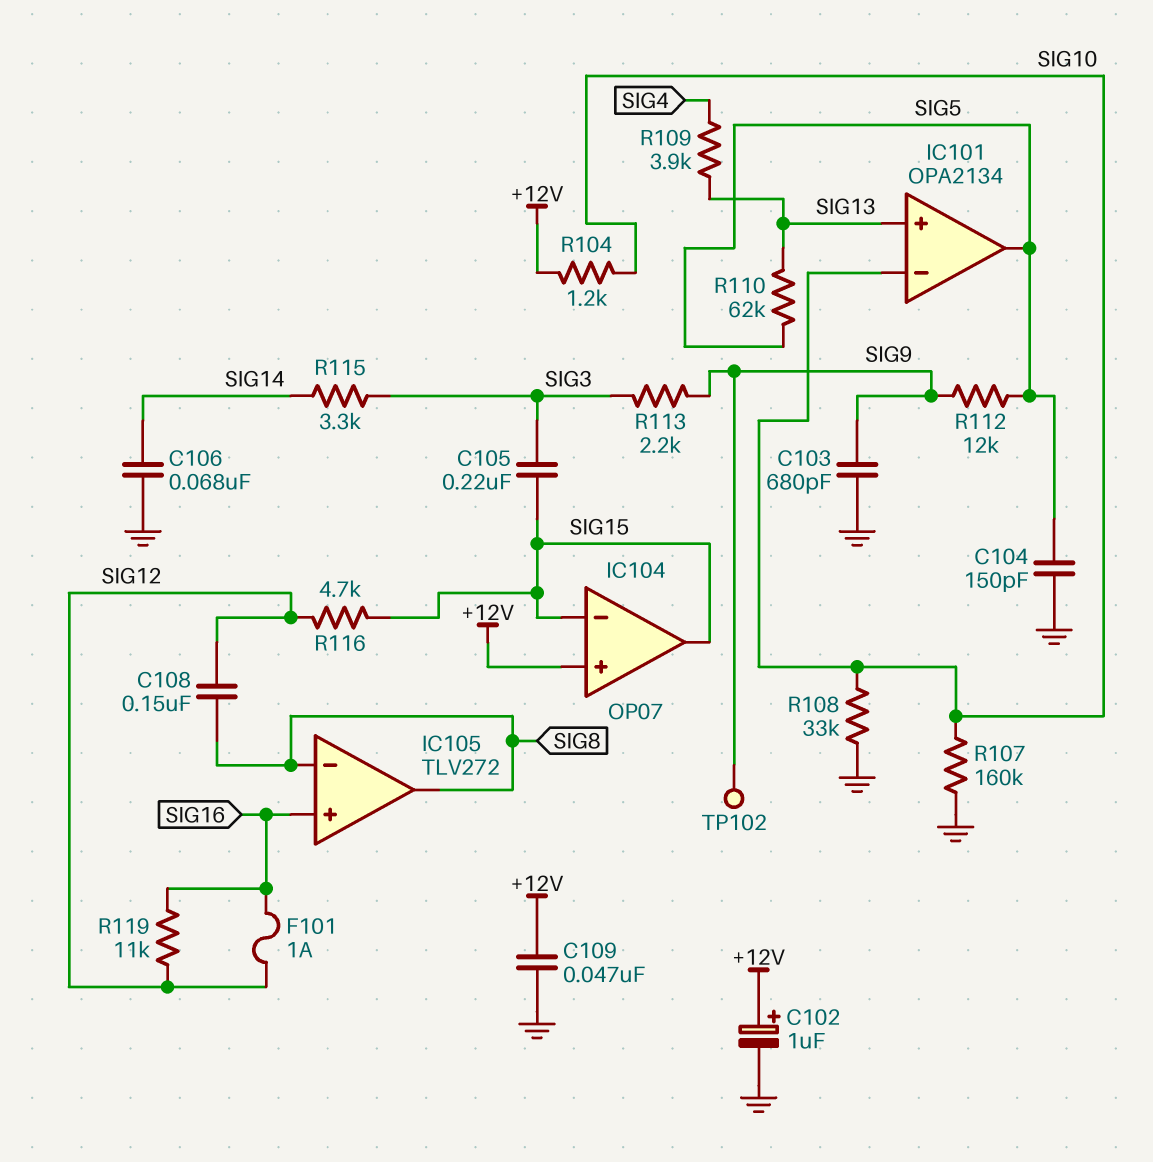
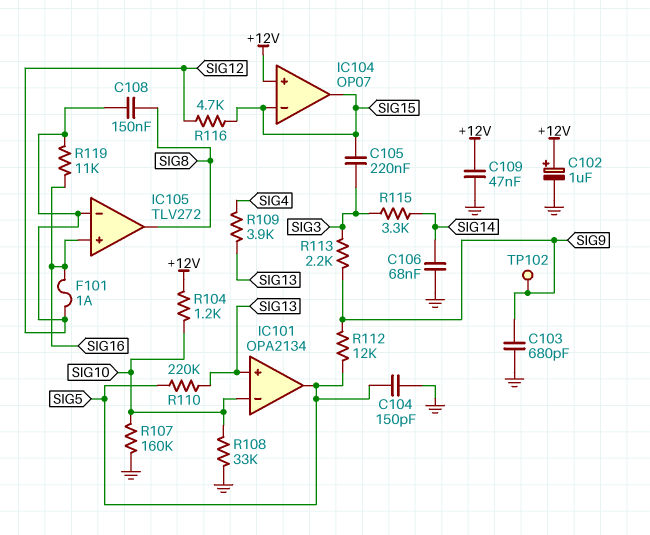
IC105 pin in-: SIG8 -> SIG12
R110: 62k (SIG5, SIG13) -> 220k (SIG5, SIG13)

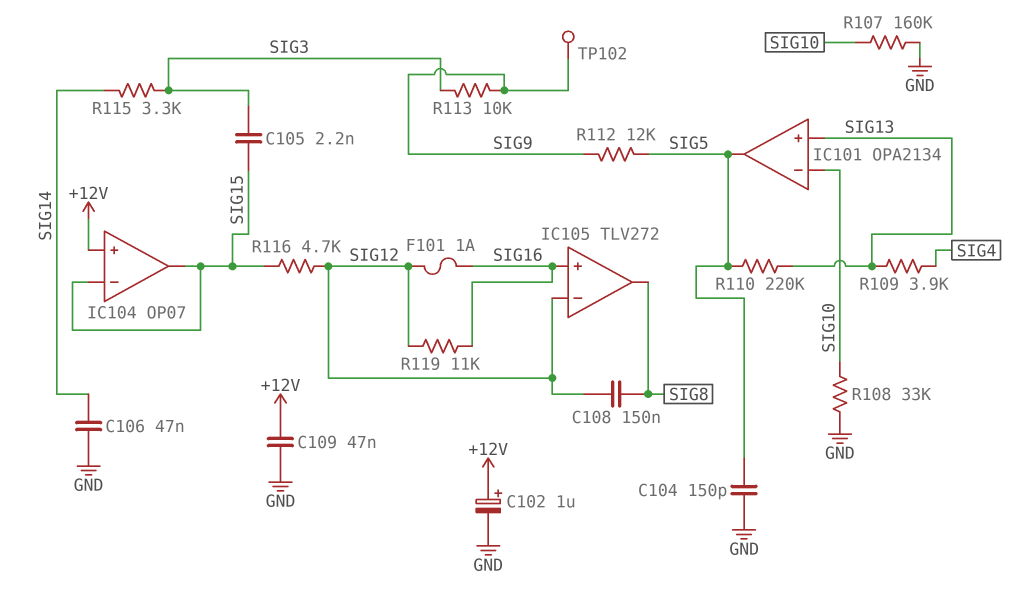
C103: 680pF (GND, SIG9) -> none
C105: 220nF (SIG3, SIG15) -> 2.2nF (SIG3, SIG15)
C106: 68nF (GND, SIG14) -> 47nF (GND, SIG14)
R104: 1.2k (+12V, SIG10) -> none
R113: 2.2k (SIG3, SIG9) -> 10k (SIG3, SIG9)

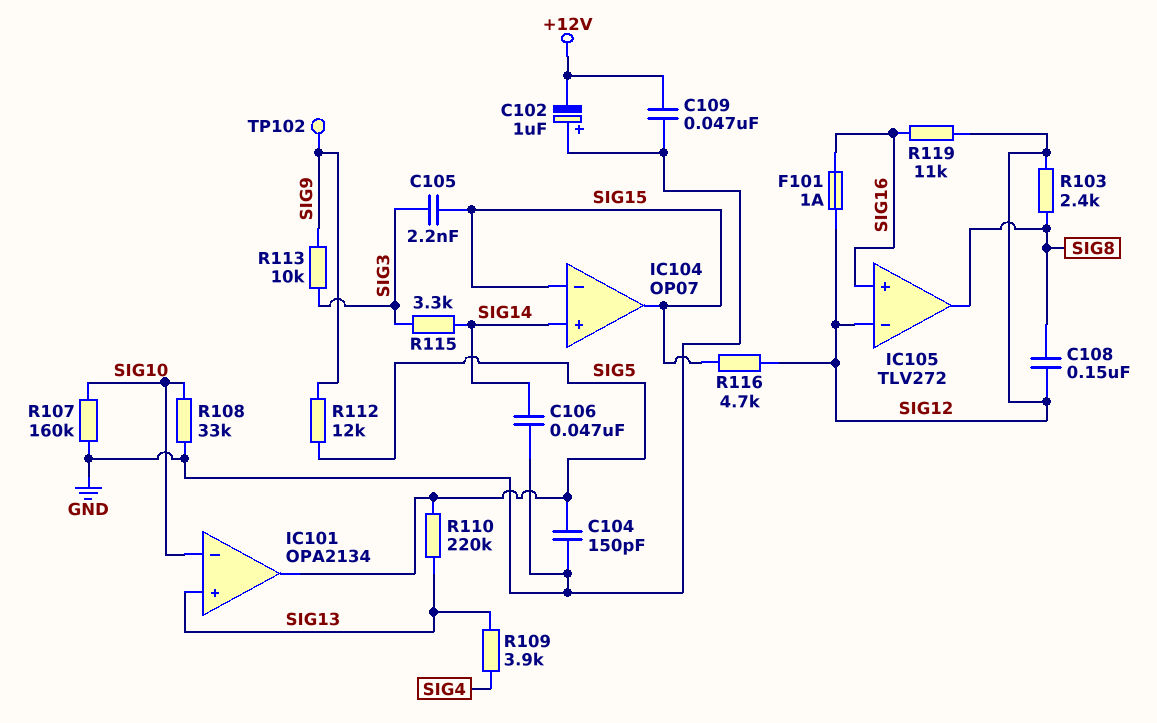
C102: 1uF (plus +12V, minus GND) -> 1uF (plus GND, minus +12V)
IC104 pin in+: +12V -> SIG14
R103: none -> 2.4k (SIG8, SIG12)

